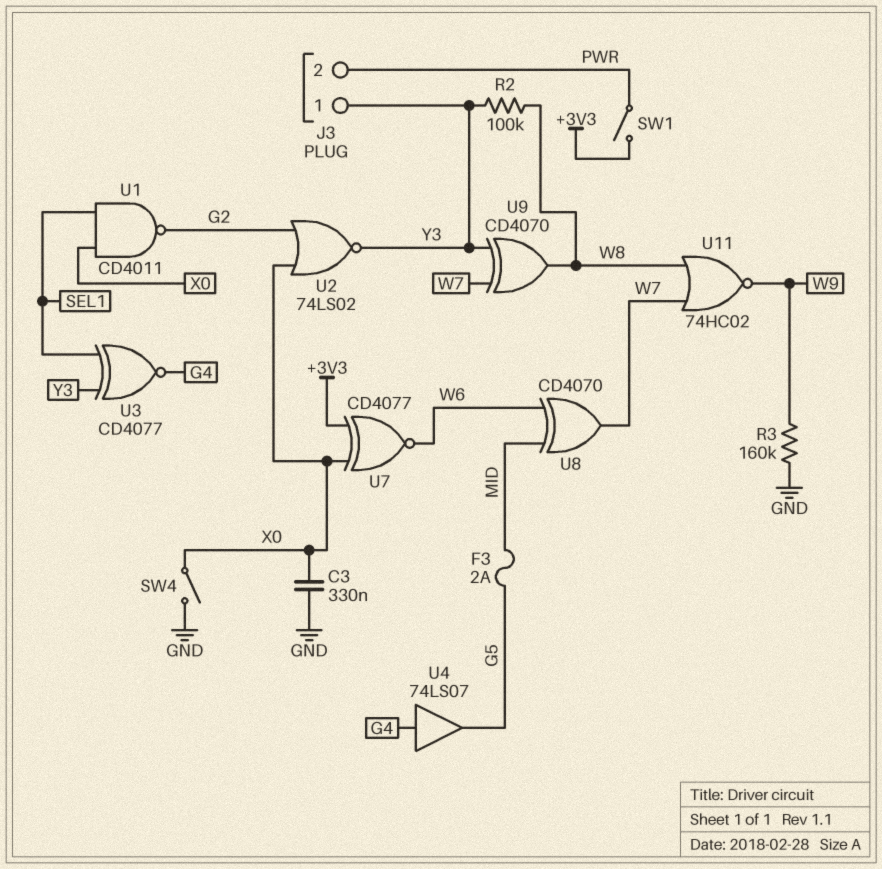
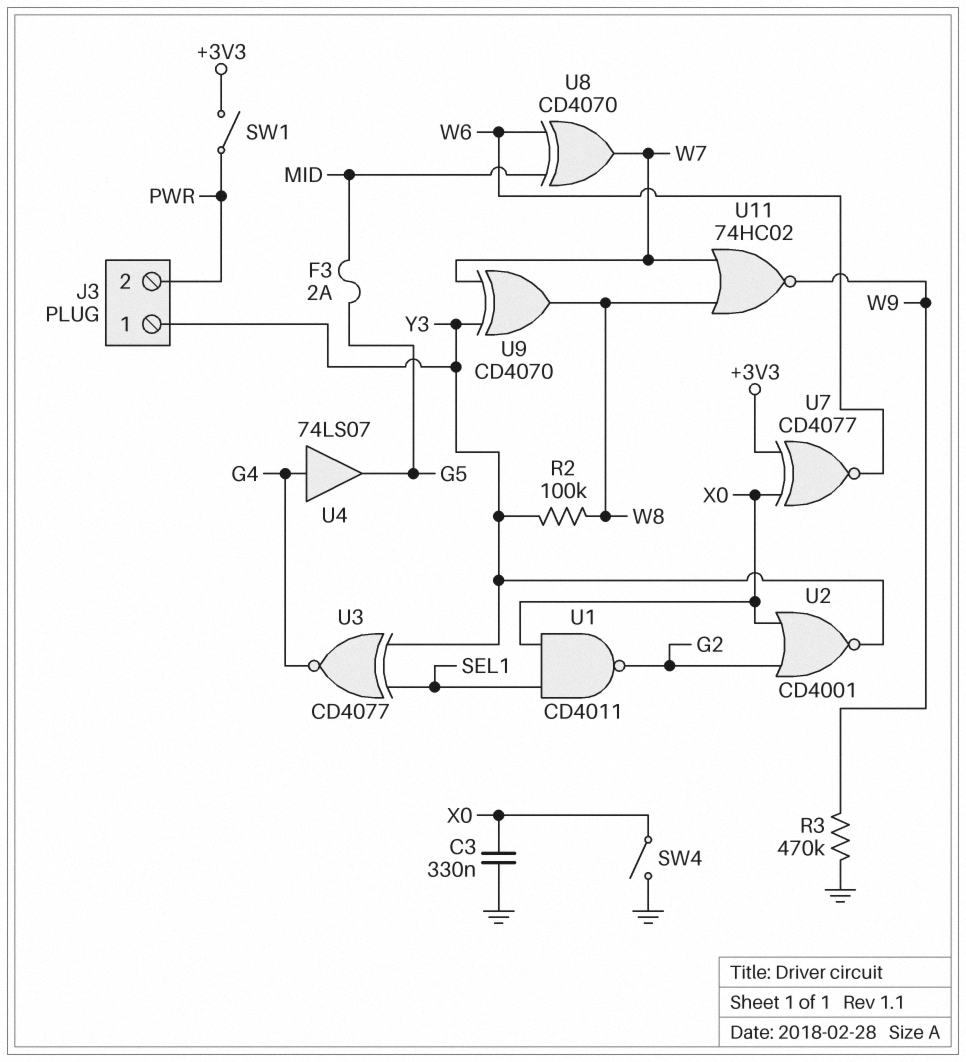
R3: 160k (GND, W9) -> 470k (GND, W9)
U2: NOR 74LS02 (in G2, in X0, out Y3) -> NOR CD4001 (in G2, in X0, out Y3)

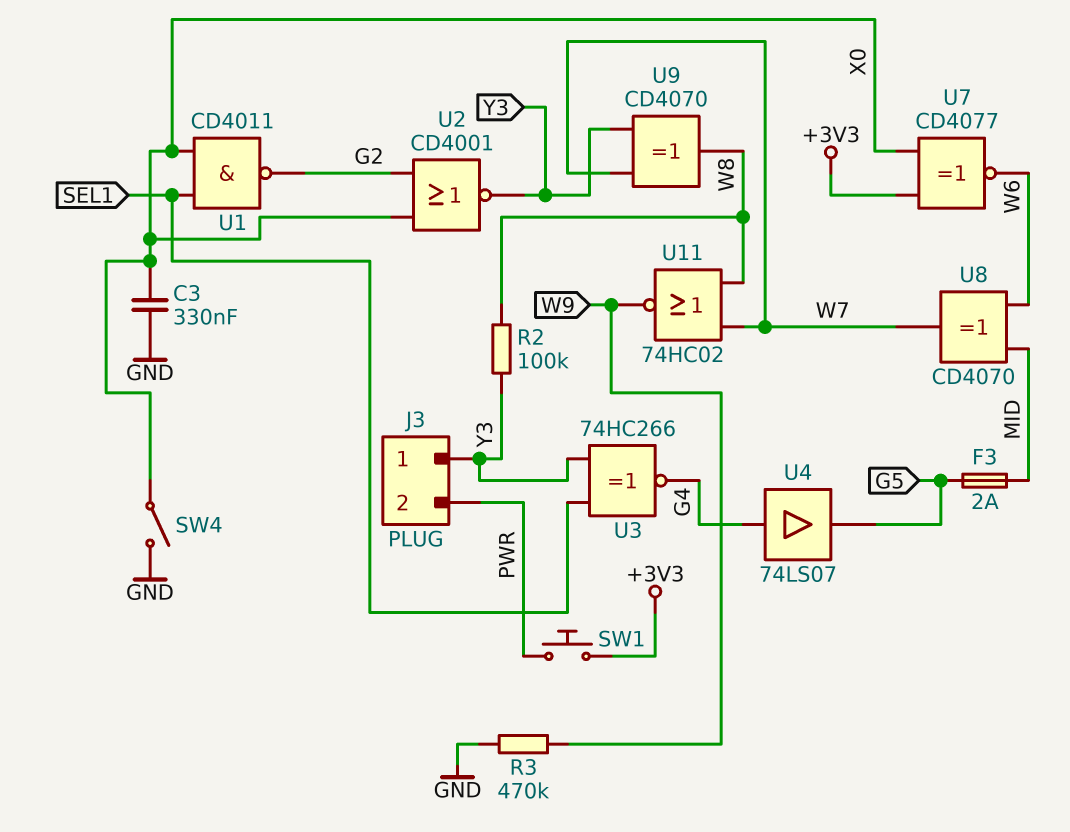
SW1: switch (+3V3, PWR) -> button (+3V3, PWR)
U3: XNOR CD4077 (in SEL1, in Y3, out G4) -> XNOR 74HC266 (in SEL1, in Y3, out G4)

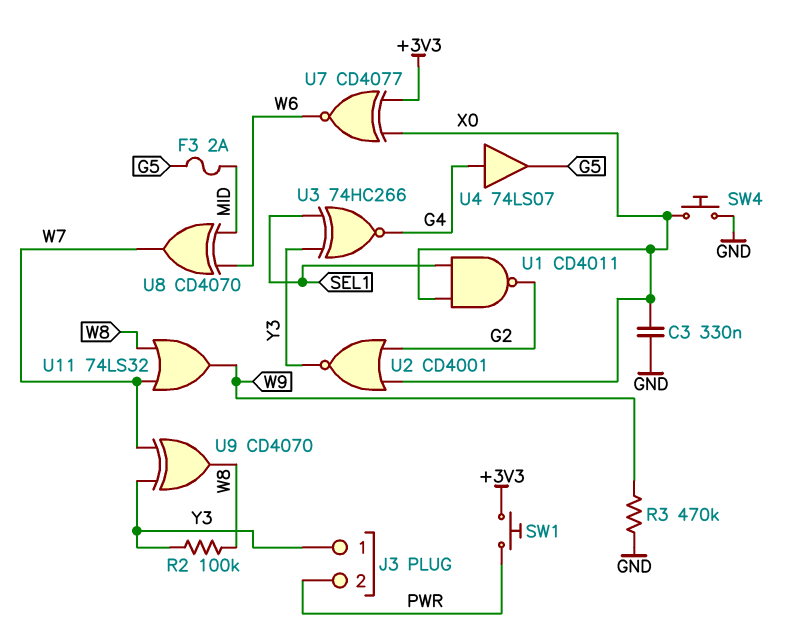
SW4: switch (GND, X0) -> button (GND, X0)
U11: NOR 74HC02 (in W7, in W8, out W9) -> OR 74LS32 (in W7, in W8, out W9)

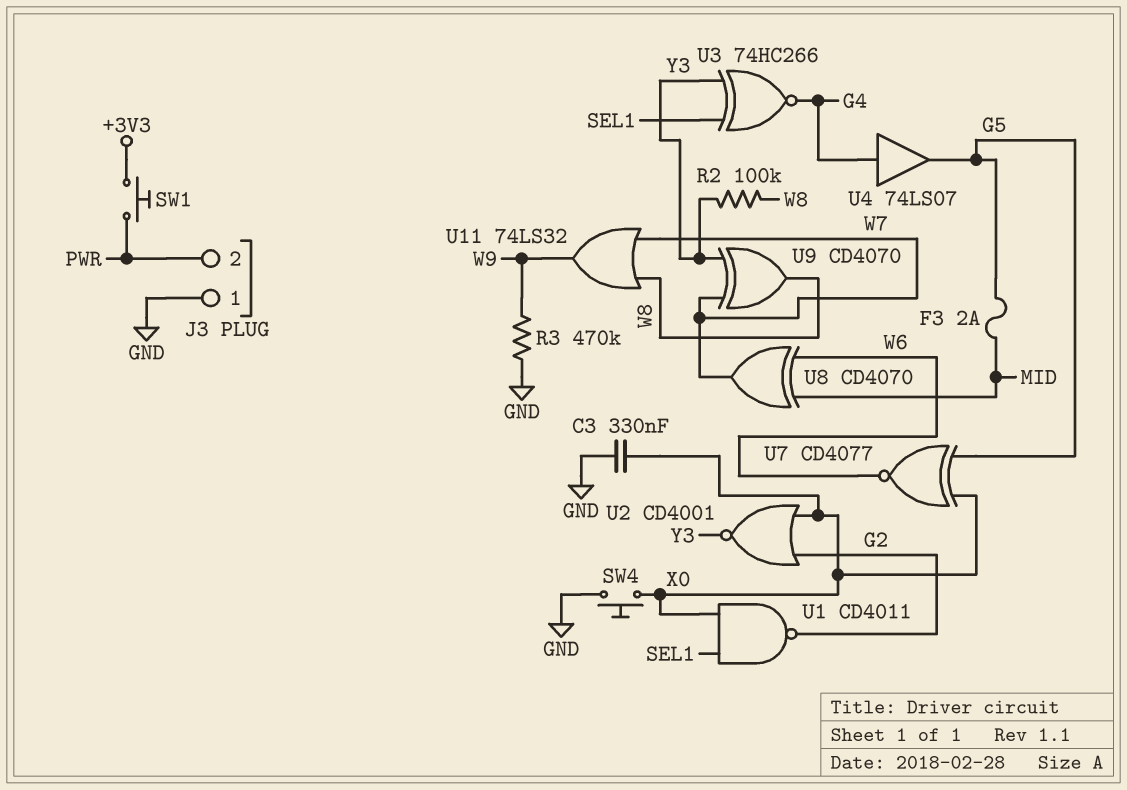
J3 pin 1: Y3 -> GND
U7: XNOR CD4077 (in +3V3, in X0, out W6) -> XNOR CD4077 (in G5, in X0, out W6)

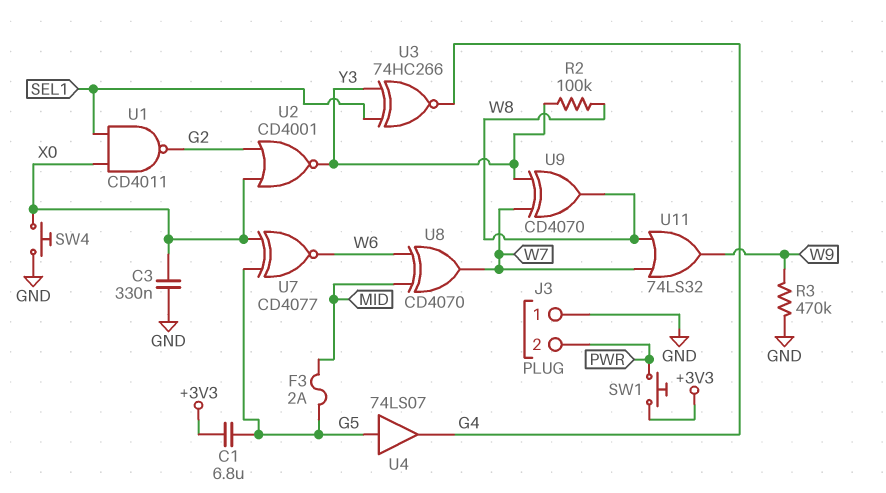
C1: none -> 6.8uF (+3V3, G5)
U4: buffer 74LS07 (in G4, out G5) -> buffer 74LS07 (in G5, out G4)

